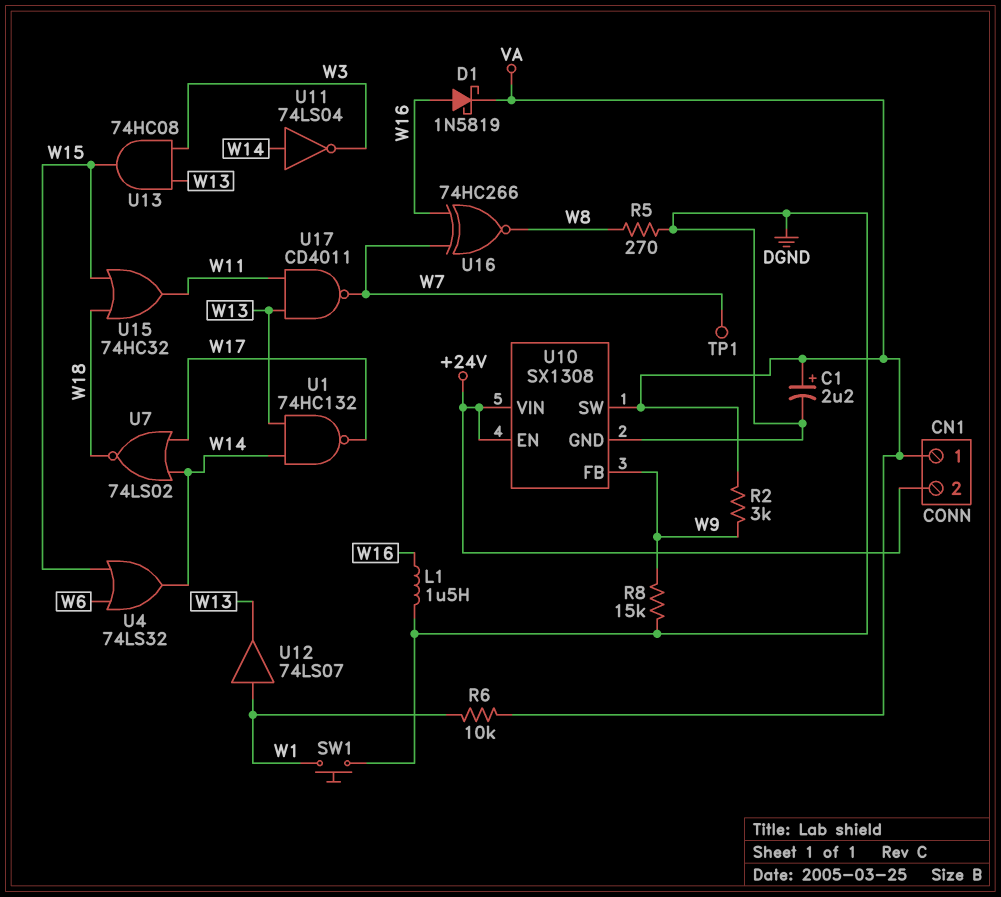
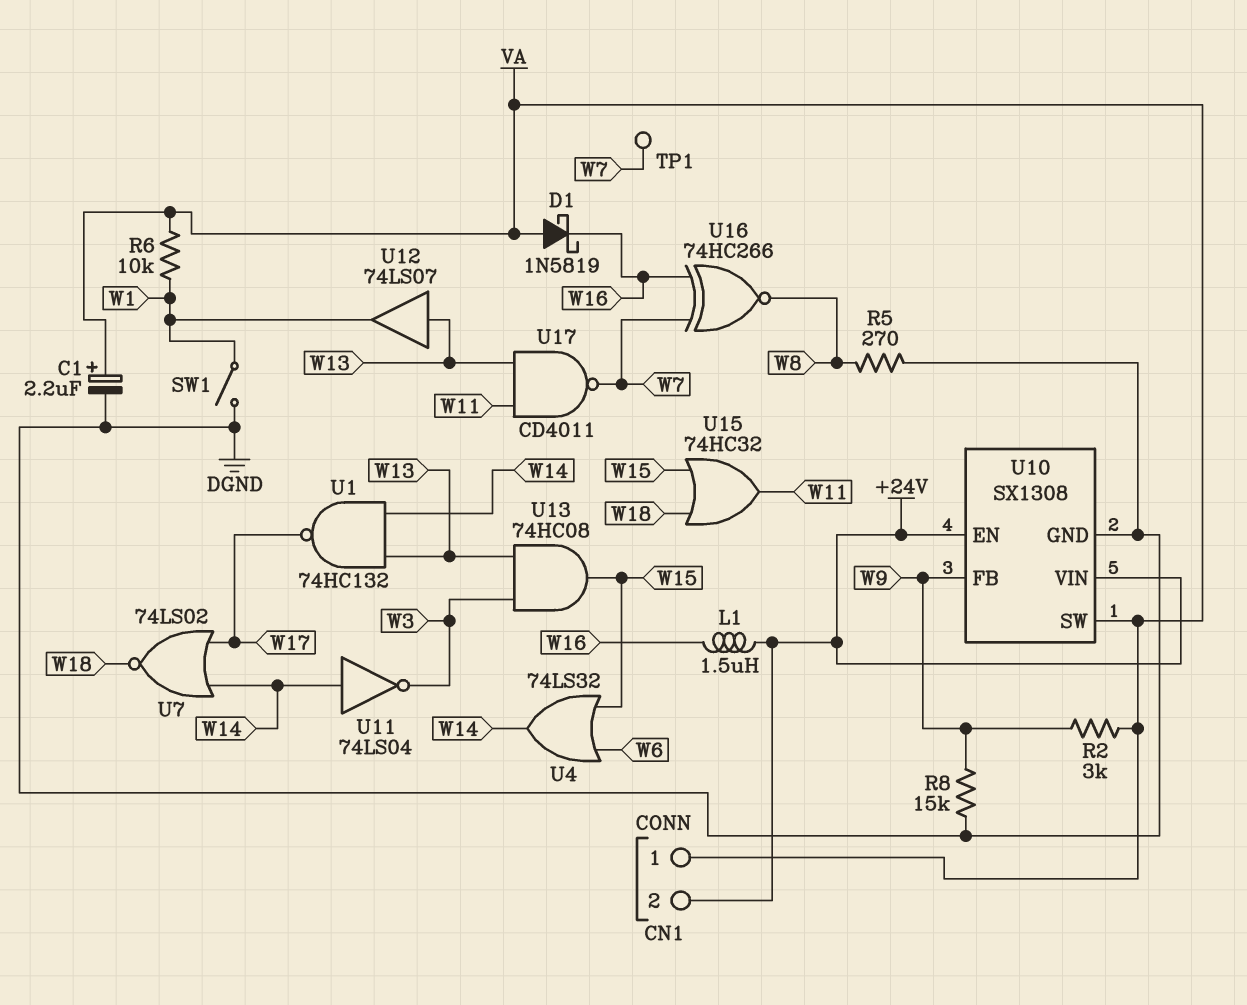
D1: schottky 1N5819 (A W16, K VA) -> schottky 1N5819 (A VA, K W16)
L1: 1.5uH (DGND, W16) -> 1.5uH (+24V, W16)
SW1: button (DGND, W1) -> switch (DGND, W1)
U12: buffer 74LS07 (in W1, out W13) -> buffer 74LS07 (in W13, out W1)

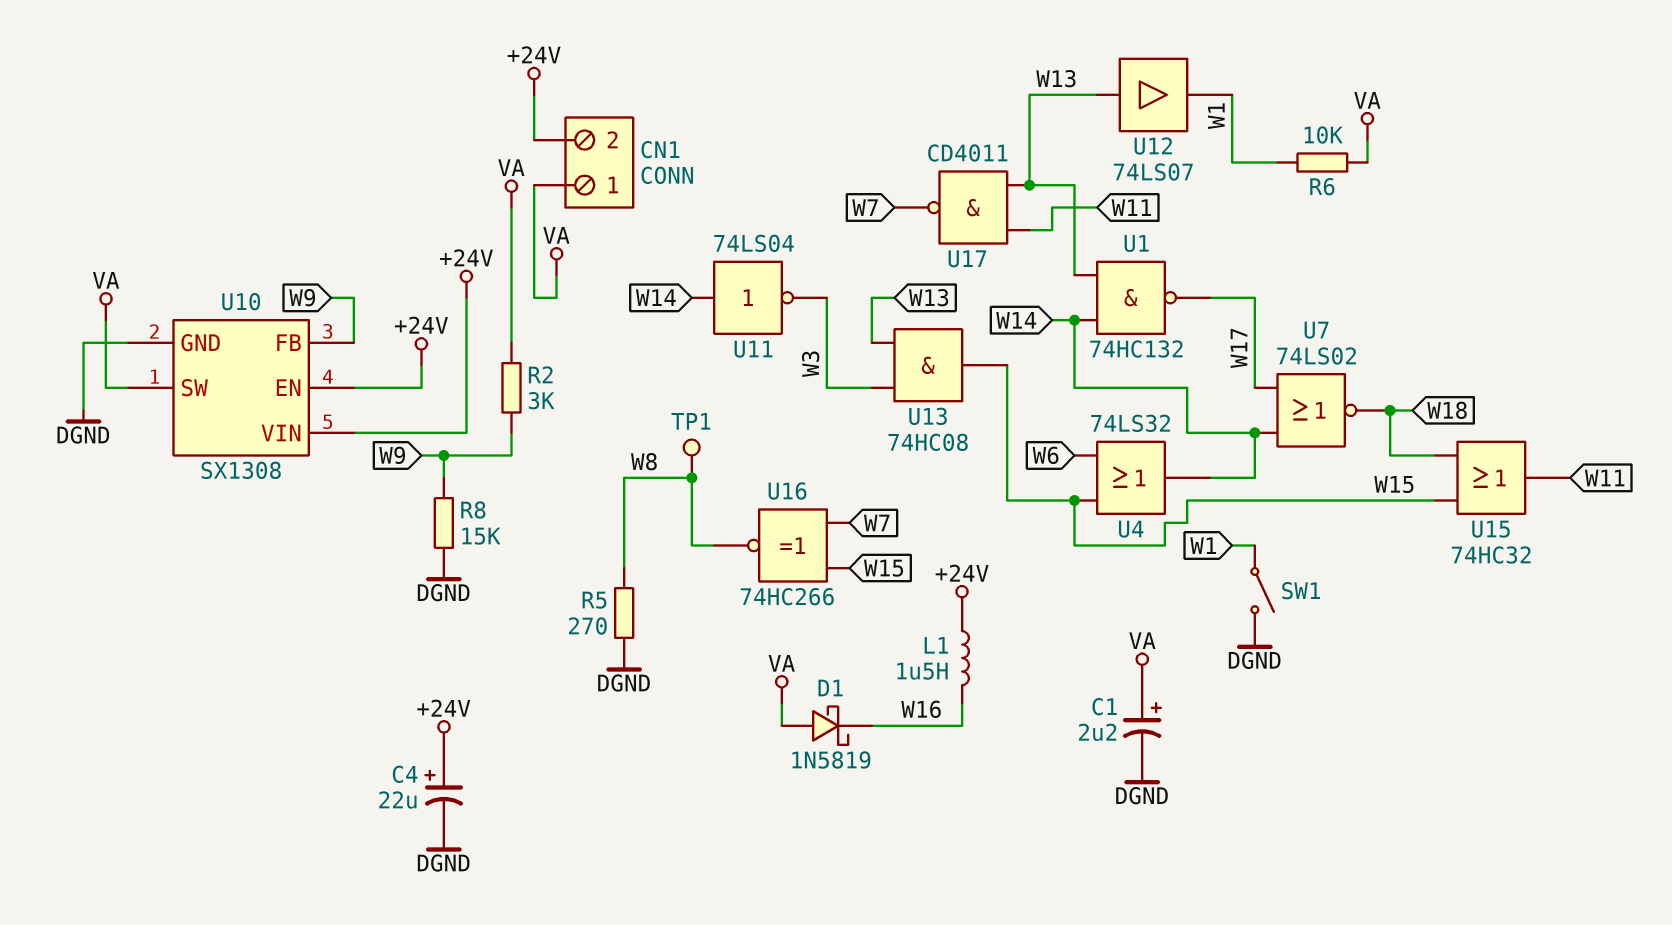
C4: none -> 22uF (plus +24V, minus DGND)
TP1: test point (W7) -> test point (W8)
U16: XNOR 74HC266 (in W7, in W16, out W8) -> XNOR 74HC266 (in W7, in W15, out W8)

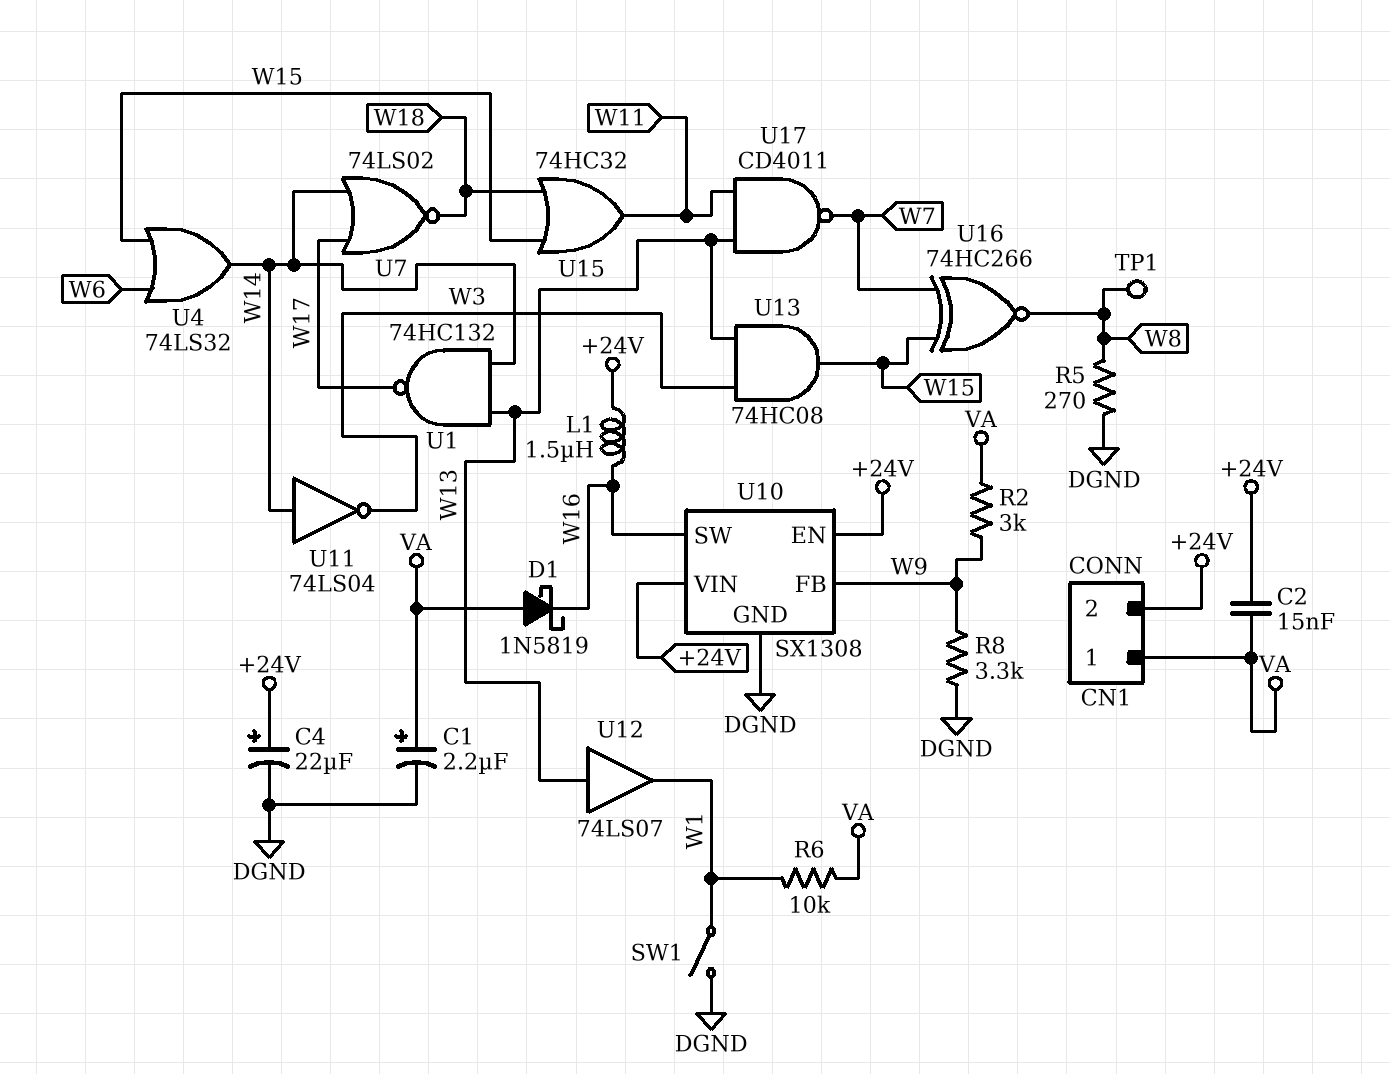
C2: none -> 15nF (+24V, VA)
R8: 15k (DGND, W9) -> 3.3k (DGND, W9)
U10 pin SW: VA -> W16

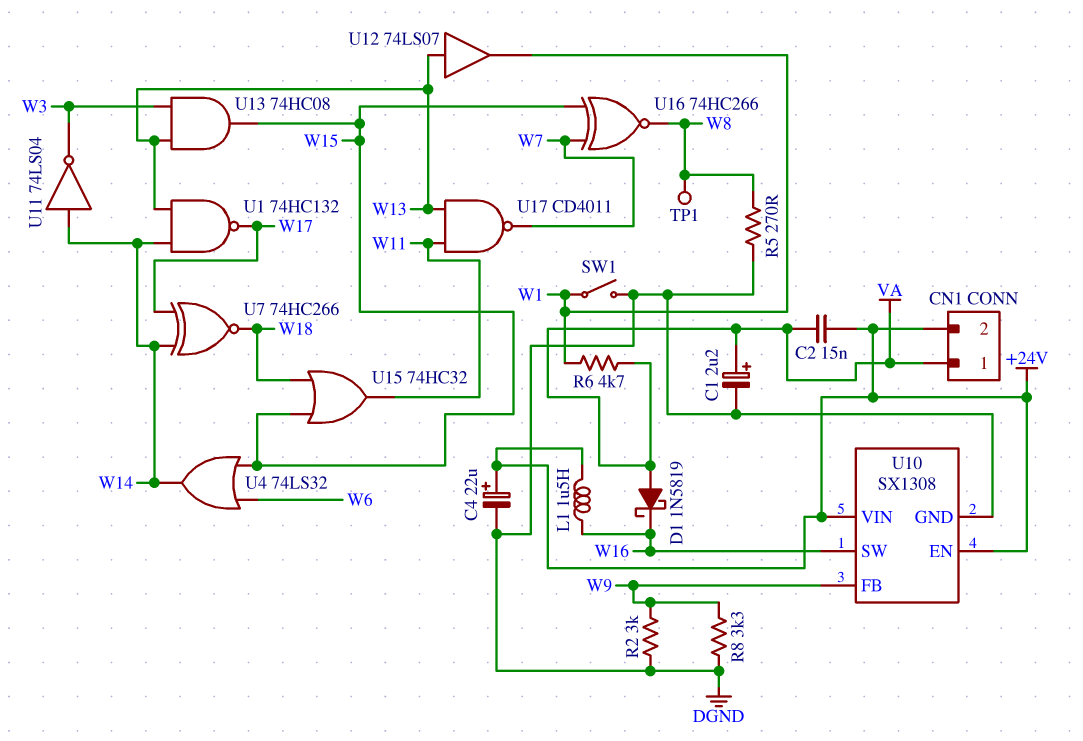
R2: 3k (VA, W9) -> 3k (DGND, W9)
R6: 10k (VA, W1) -> 4.7k (VA, W1)
U7: NOR 74LS02 (in W14, in W17, out W18) -> XNOR 74HC266 (in W14, in W17, out W18)

